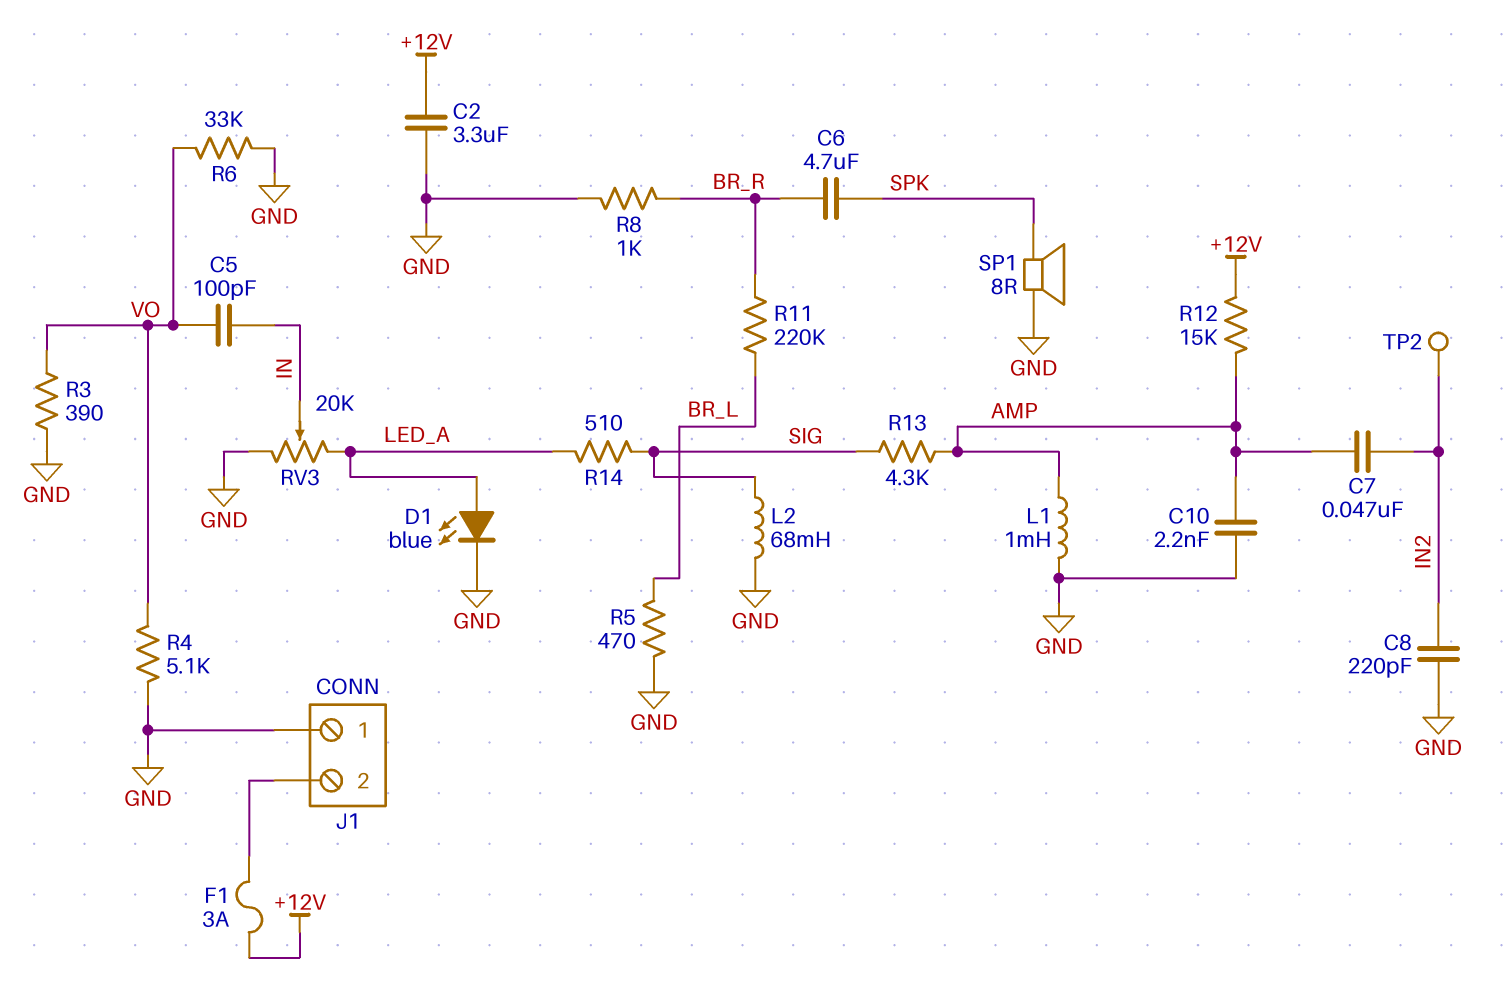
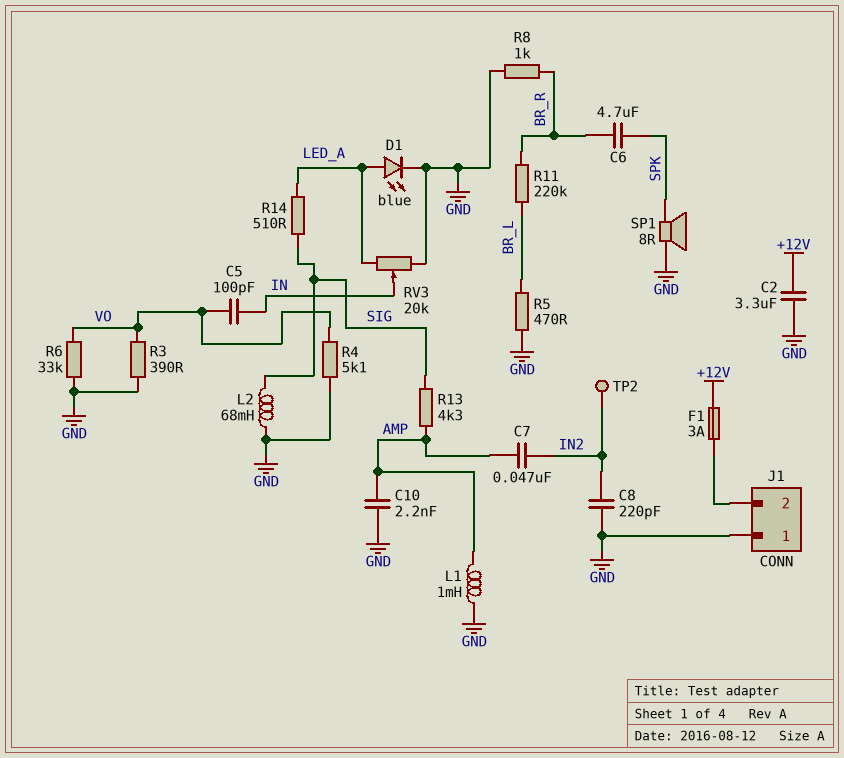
R12: 15k (+12V, AMP) -> none

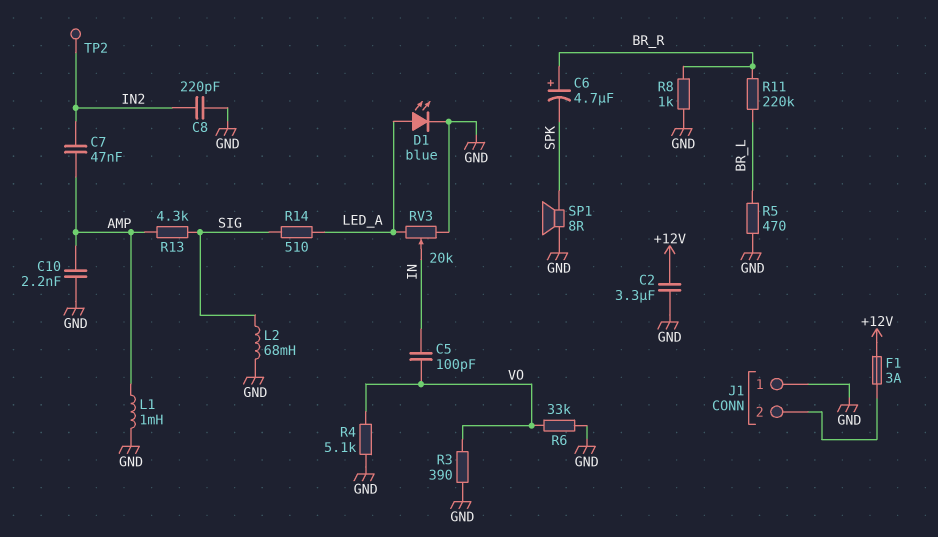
C6: 4.7uF (BR_R, SPK) -> 4.7uF (plus BR_R, minus SPK)

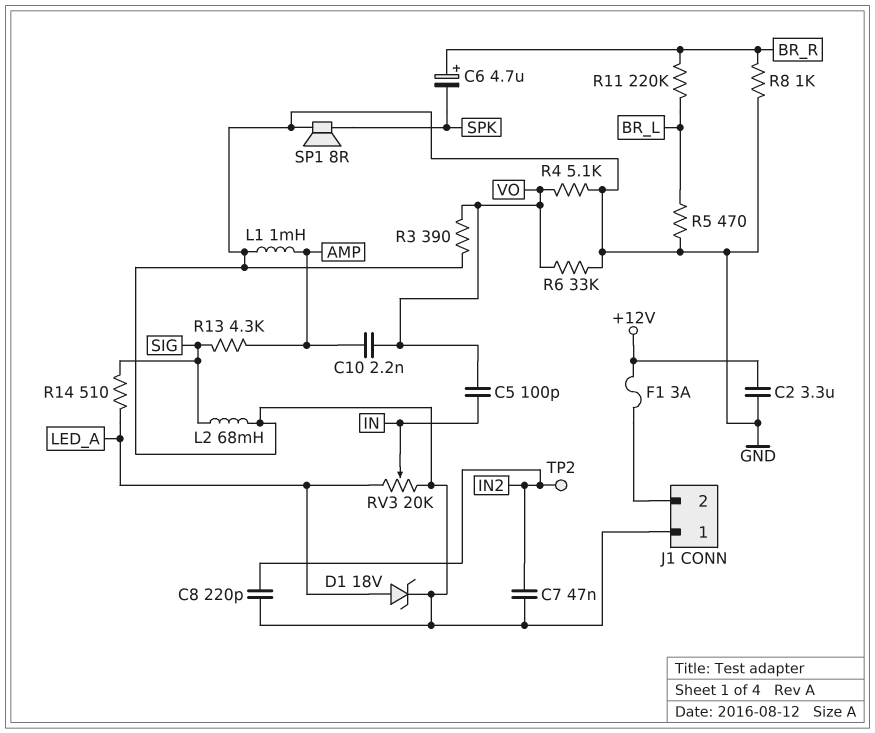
C7: 47nF (AMP, IN2) -> 47nF (GND, IN2)
C10: 2.2nF (AMP, GND) -> 2.2nF (AMP, VO)
D1: LED blue (A LED_A, K GND) -> zener 18V (A LED_A, K GND)

